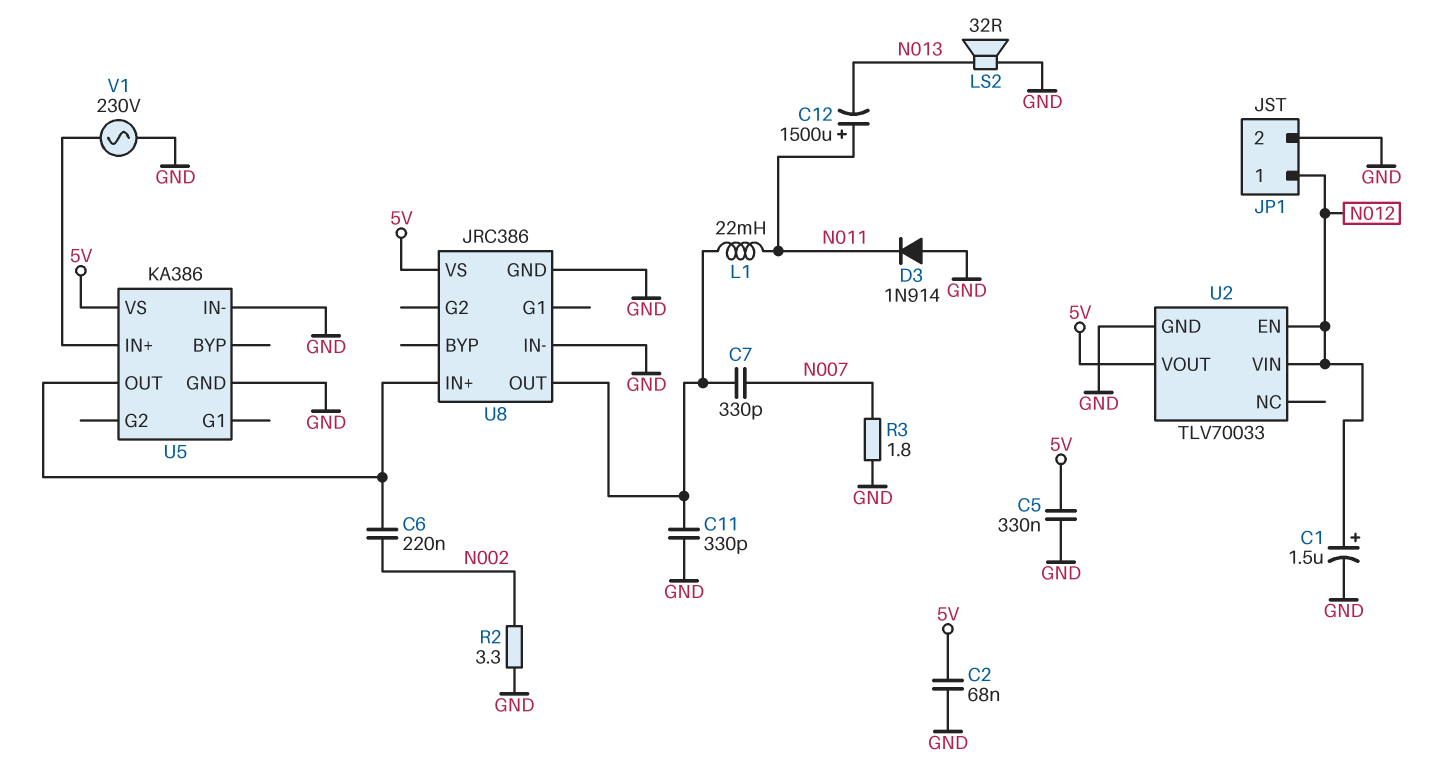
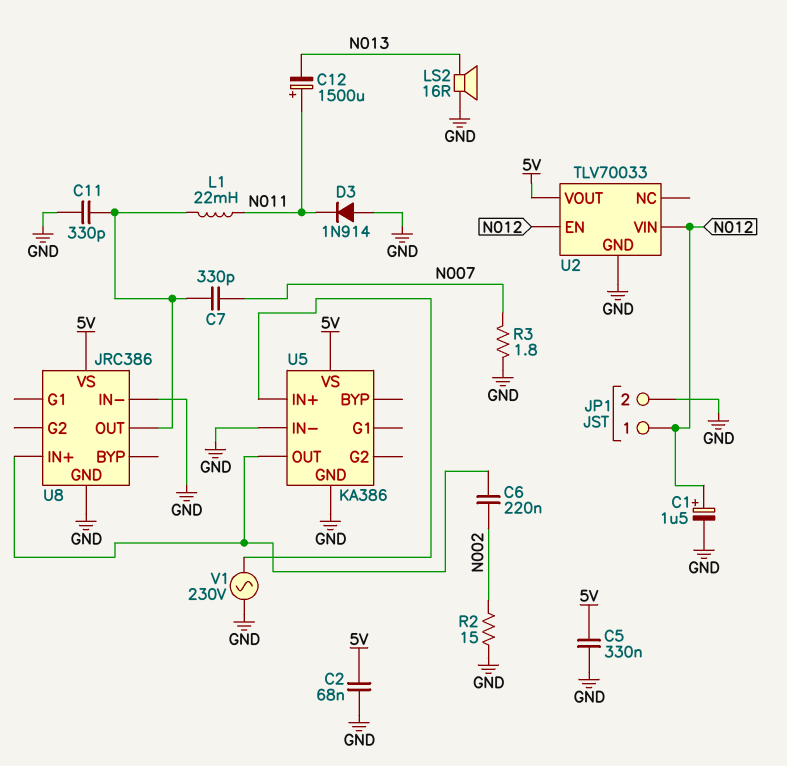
LS2: speaker 32R (GND, N013) -> speaker 16R (GND, N013)
R2: 3.3 (GND, N002) -> 15 (GND, N002)

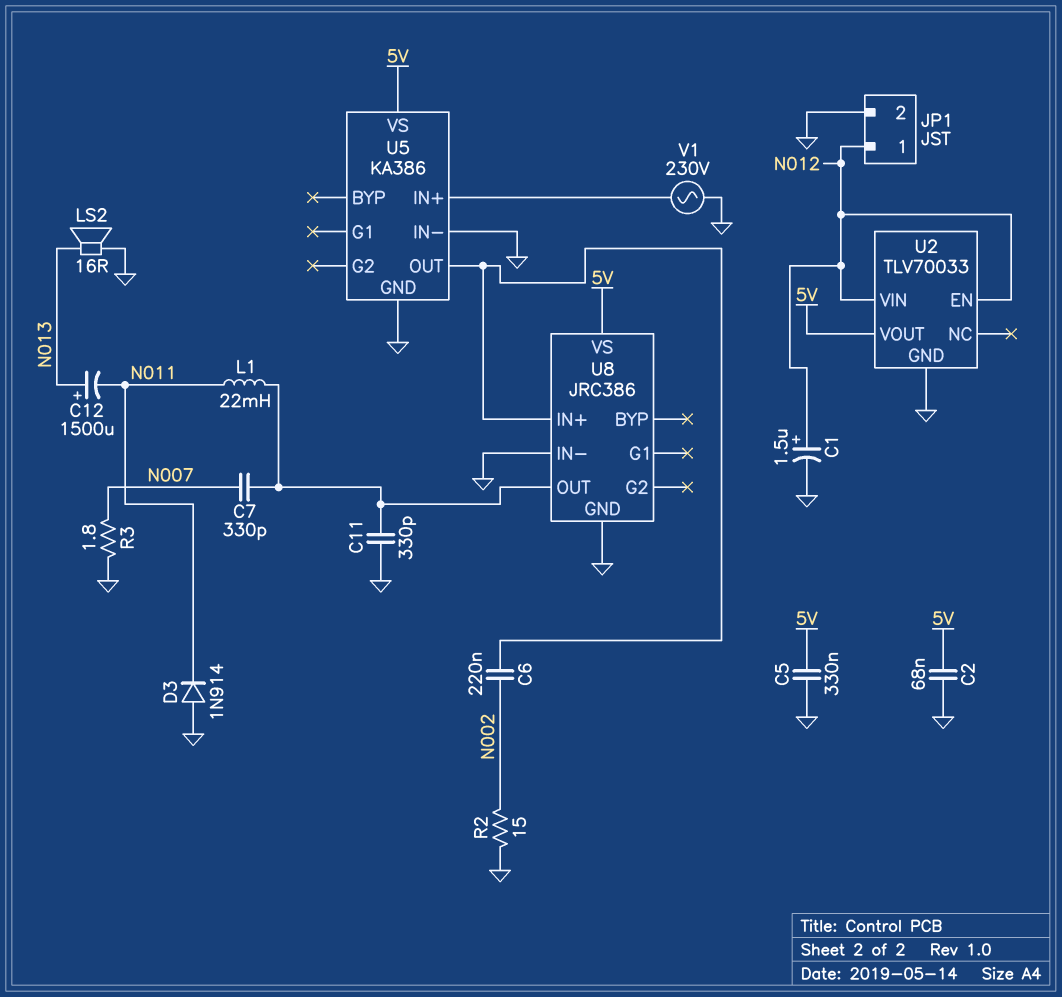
C12: 1500uF (plus N011, minus N013) -> 1500uF (plus N013, minus N011)

